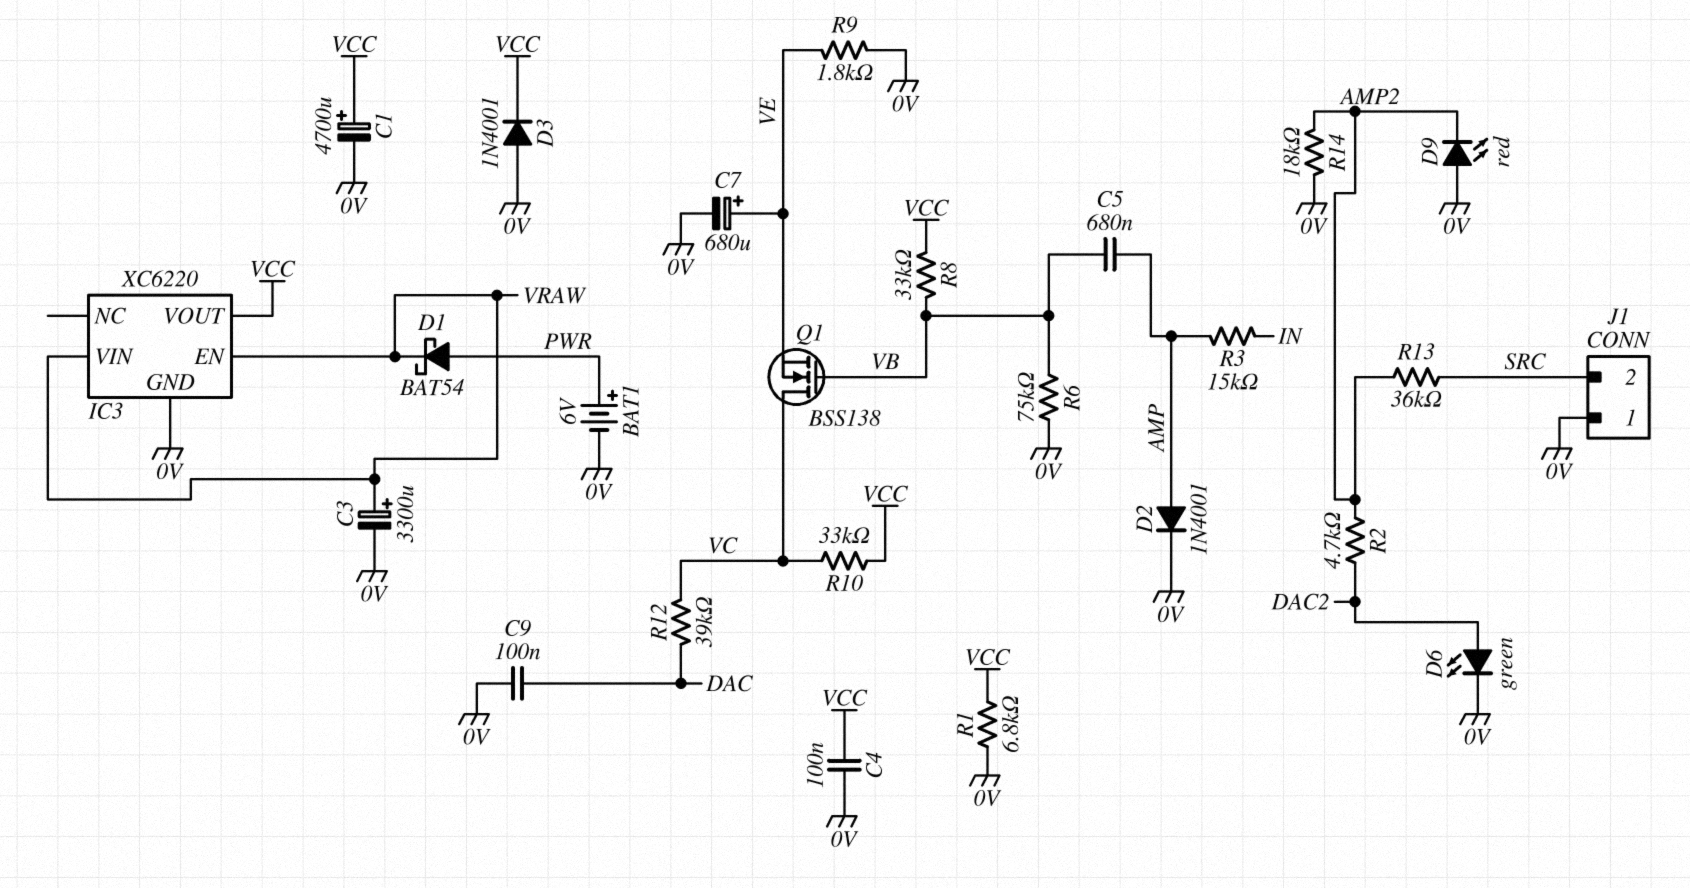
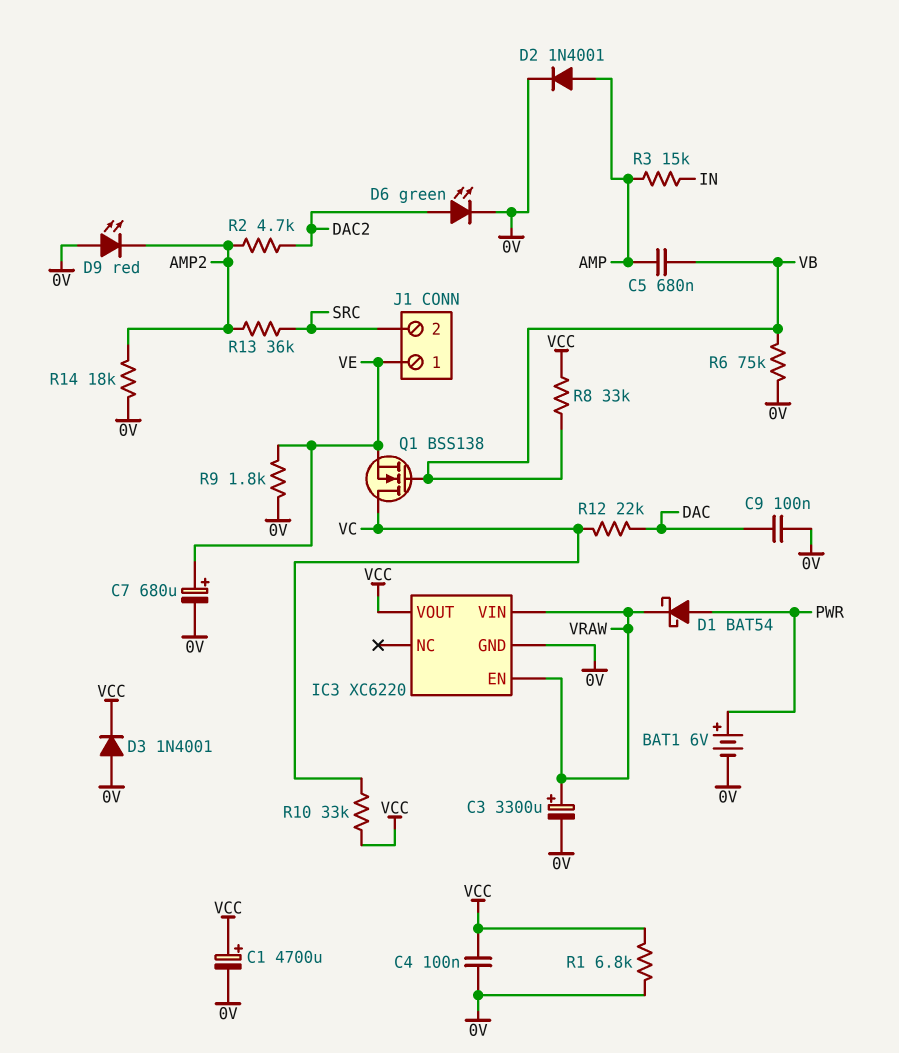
J1 pin 1: 0V -> VE
R12: 39k (DAC, VC) -> 22k (DAC, VC)

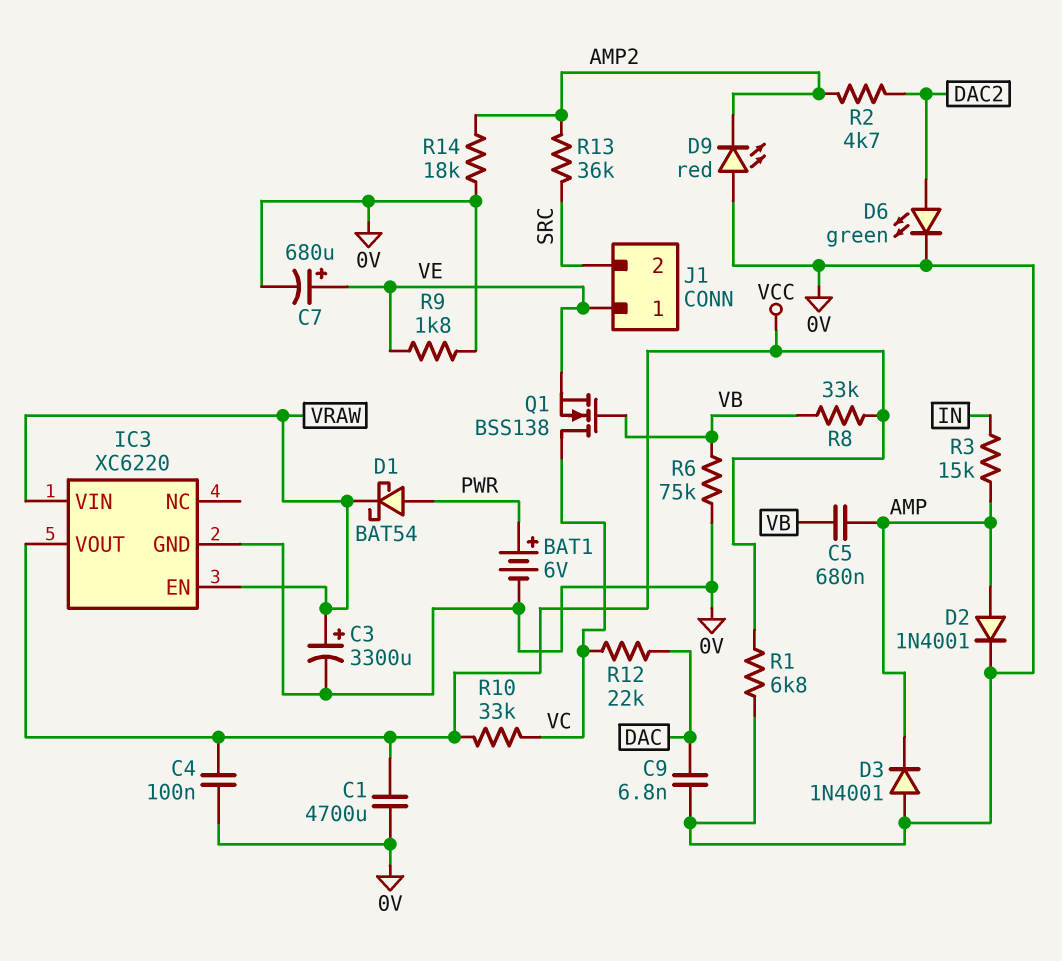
C1: 4700uF (plus VCC, minus 0V) -> 4700uF (0V, VCC)
C9: 100nF (0V, DAC) -> 6.8nF (0V, DAC)
D3: diode 1N4001 (A 0V, K VCC) -> diode 1N4001 (A 0V, K AMP)

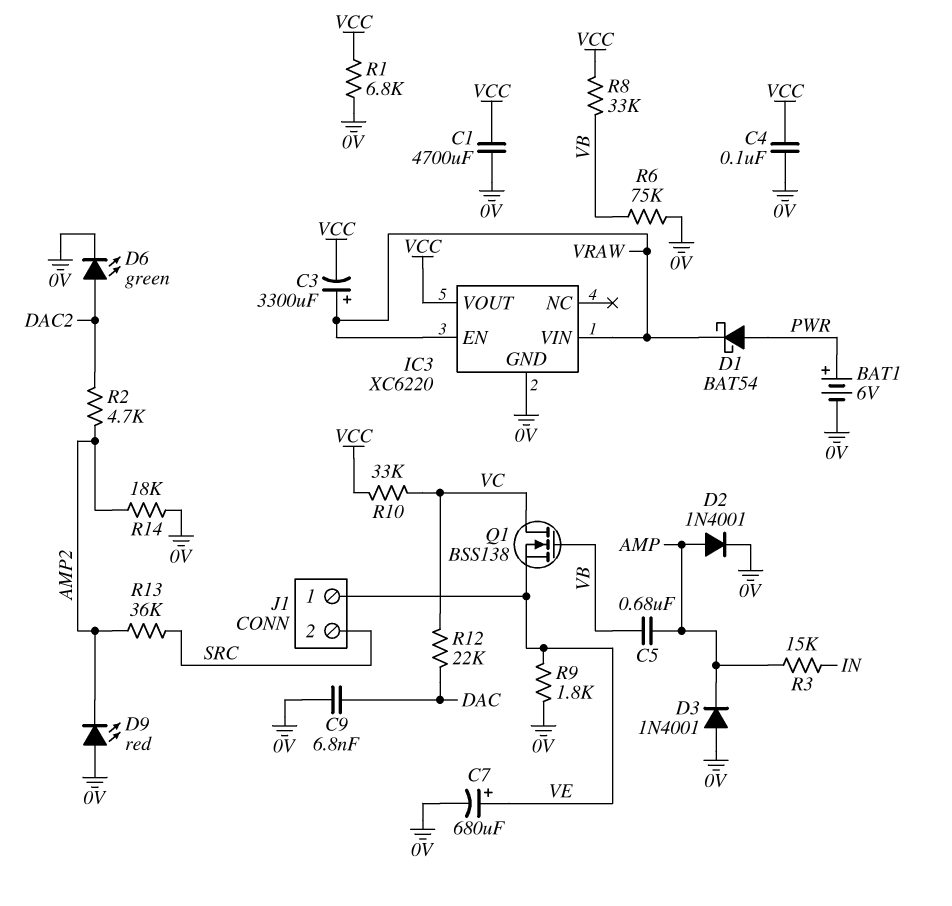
C3: 3300uF (plus VRAW, minus 0V) -> 3300uF (plus VRAW, minus VCC)

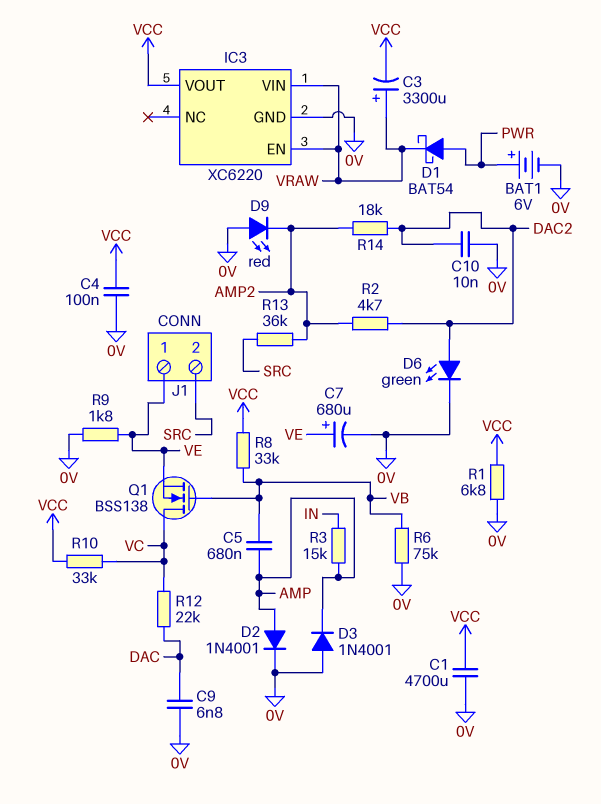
C10: none -> 10nF (0V, DAC2)
R14: 18k (0V, AMP2) -> 18k (AMP2, DAC2)

